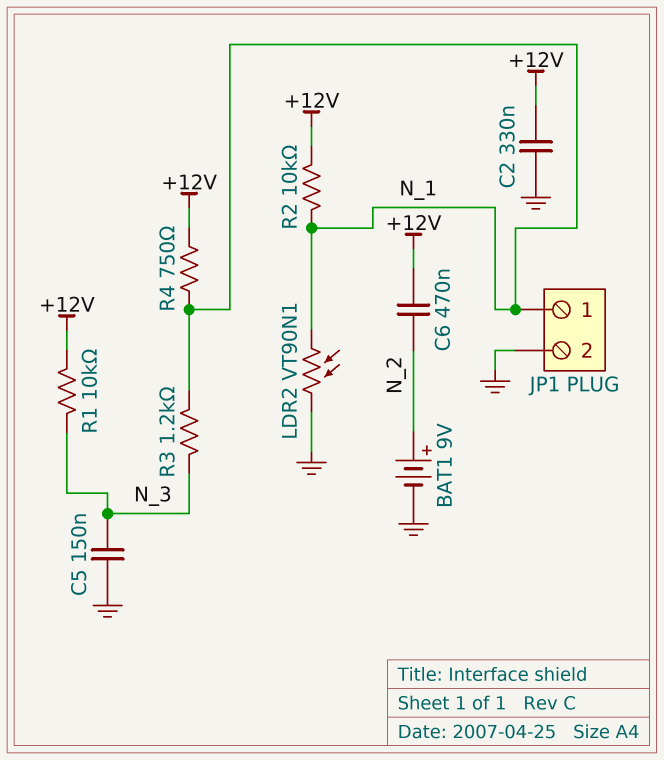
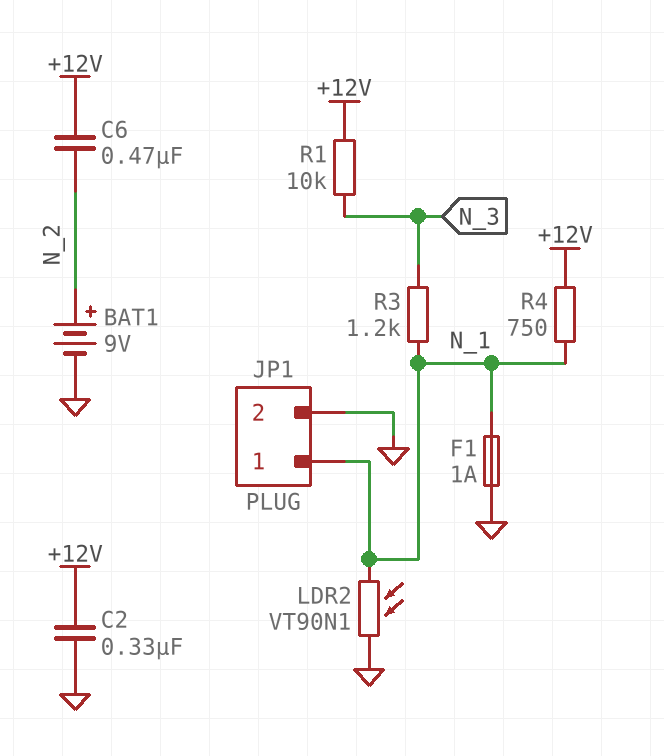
C5: 150nF (GND, N_3) -> none
F1: none -> 1A (GND, N_1)
R2: 10k (+12V, N_1) -> none

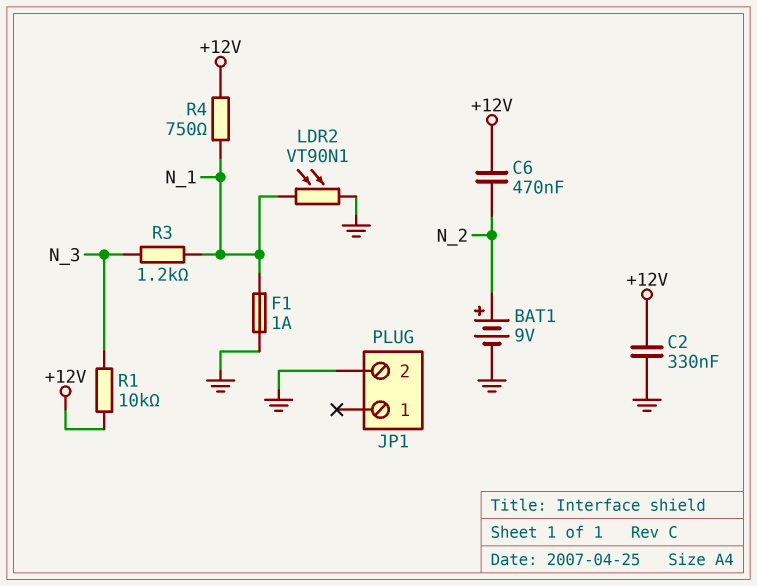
JP1 pin 1: N_1 -> none

